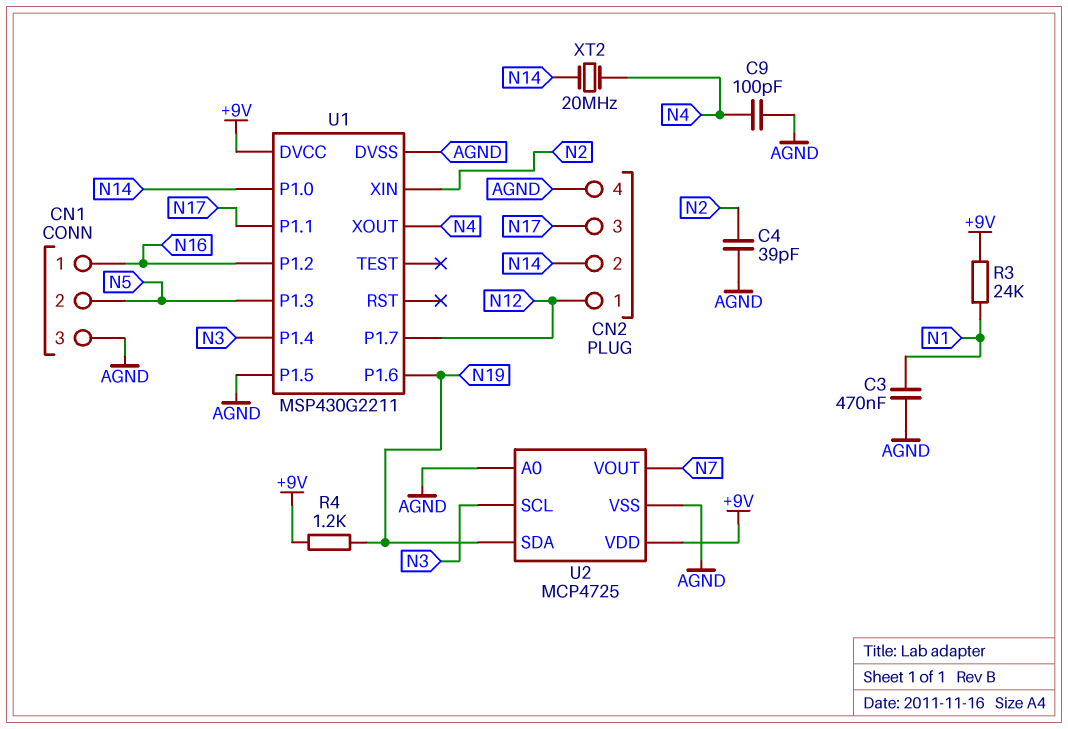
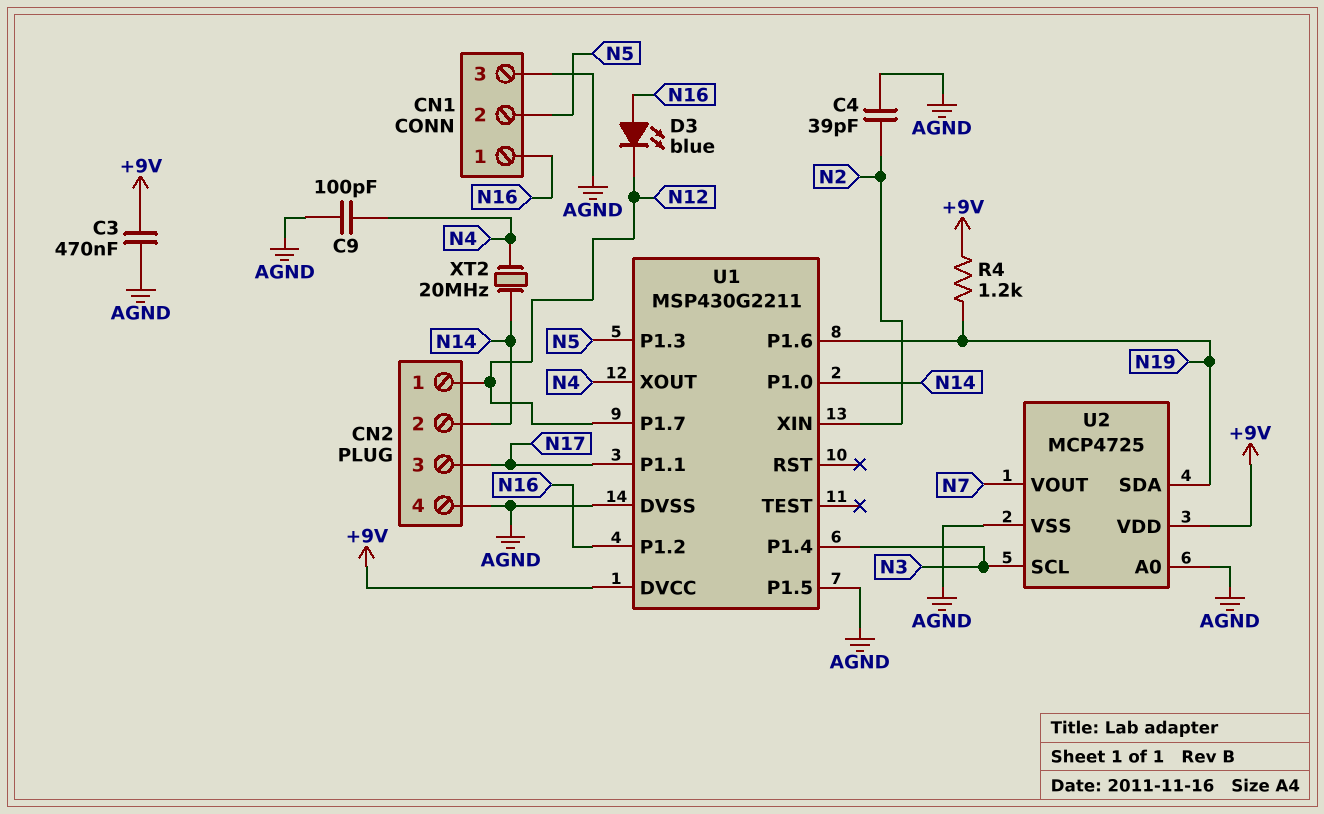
C3: 470nF (AGND, N1) -> 470nF (+9V, AGND)
D3: none -> LED blue (A N16, K N12)
R3: 24k (+9V, N1) -> none

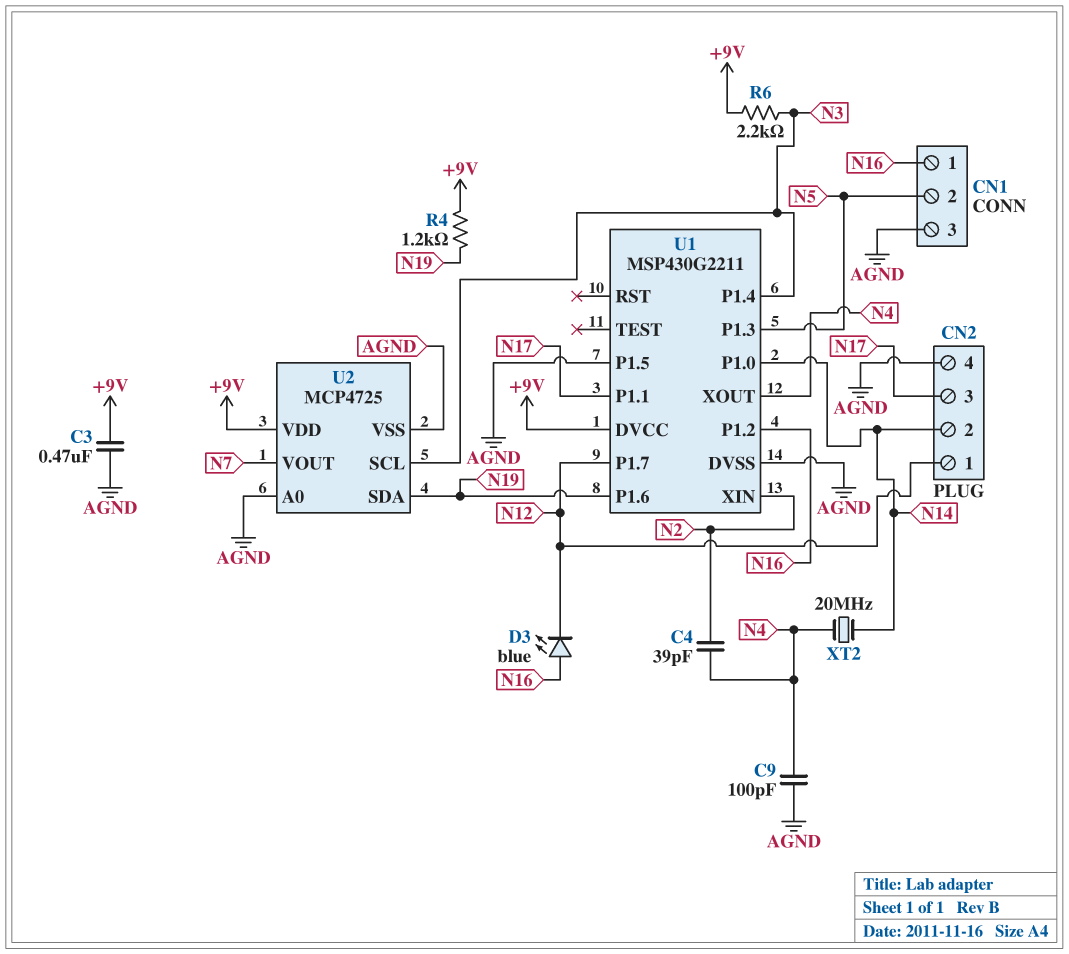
C4: 39pF (AGND, N2) -> 39pF (N2, N4)
R6: none -> 2.2k (+9V, N3)

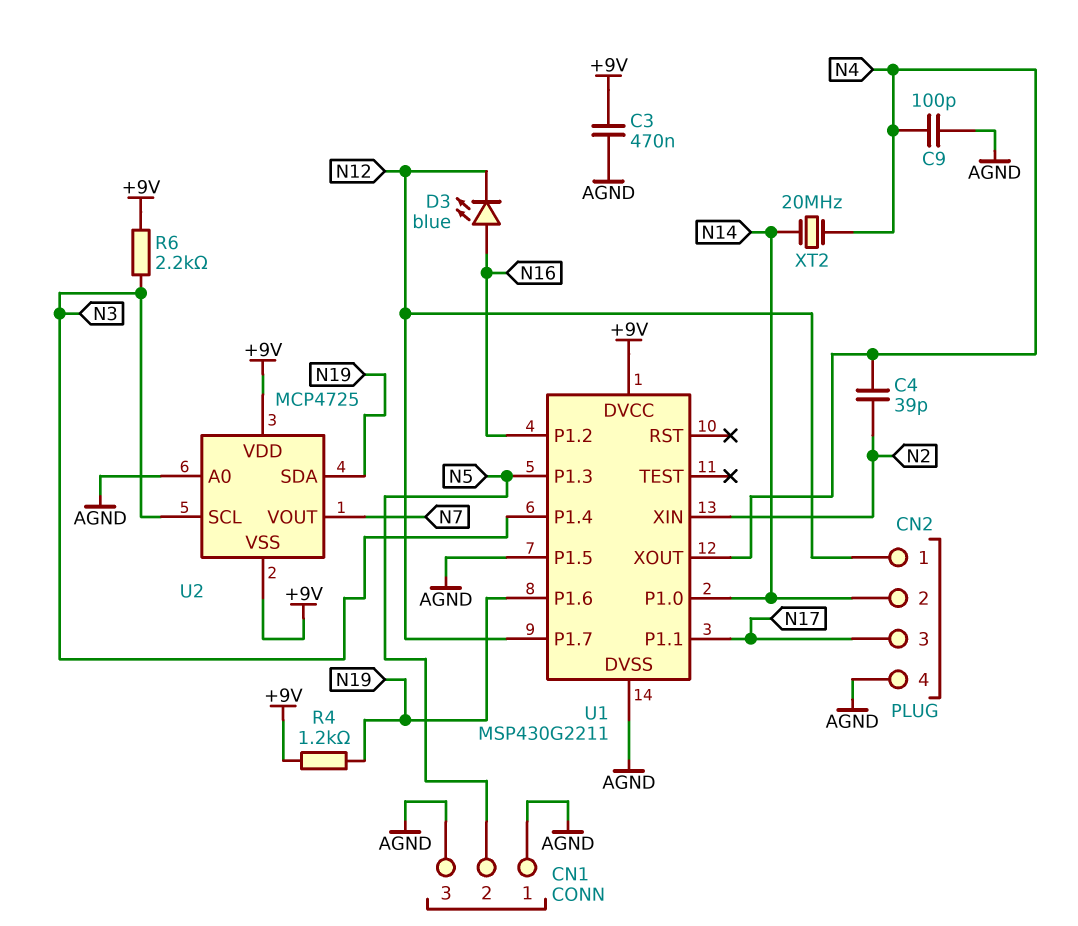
CN1 pin 1: N16 -> AGND
U2 pin VSS: AGND -> +9V

